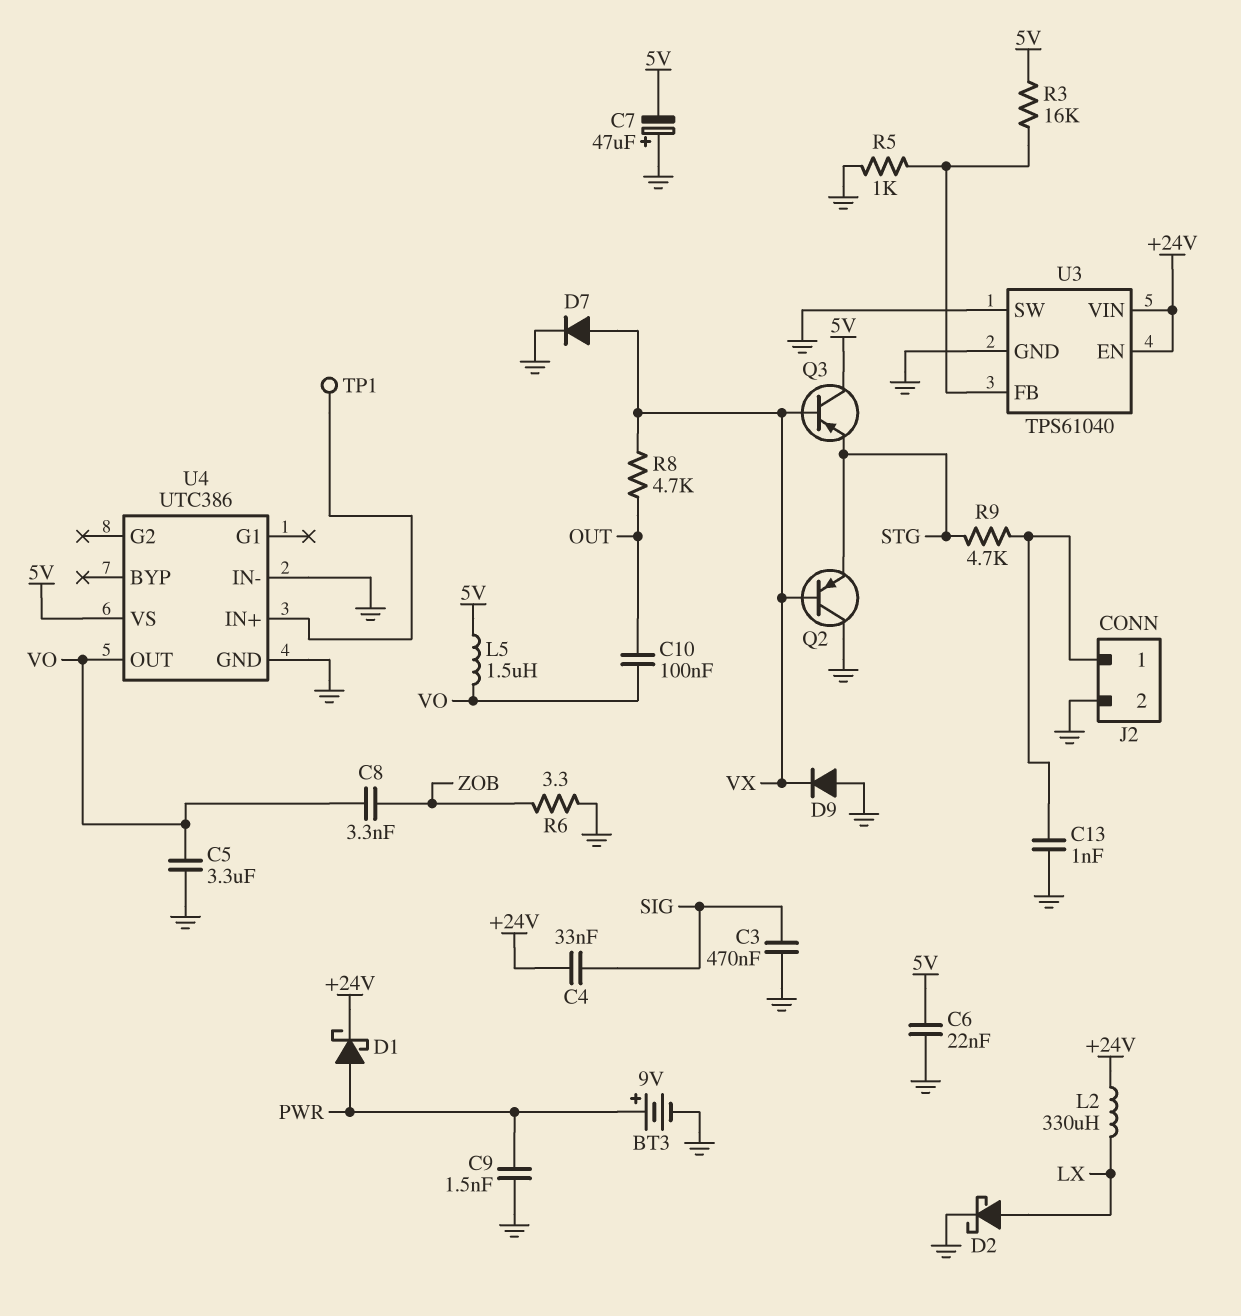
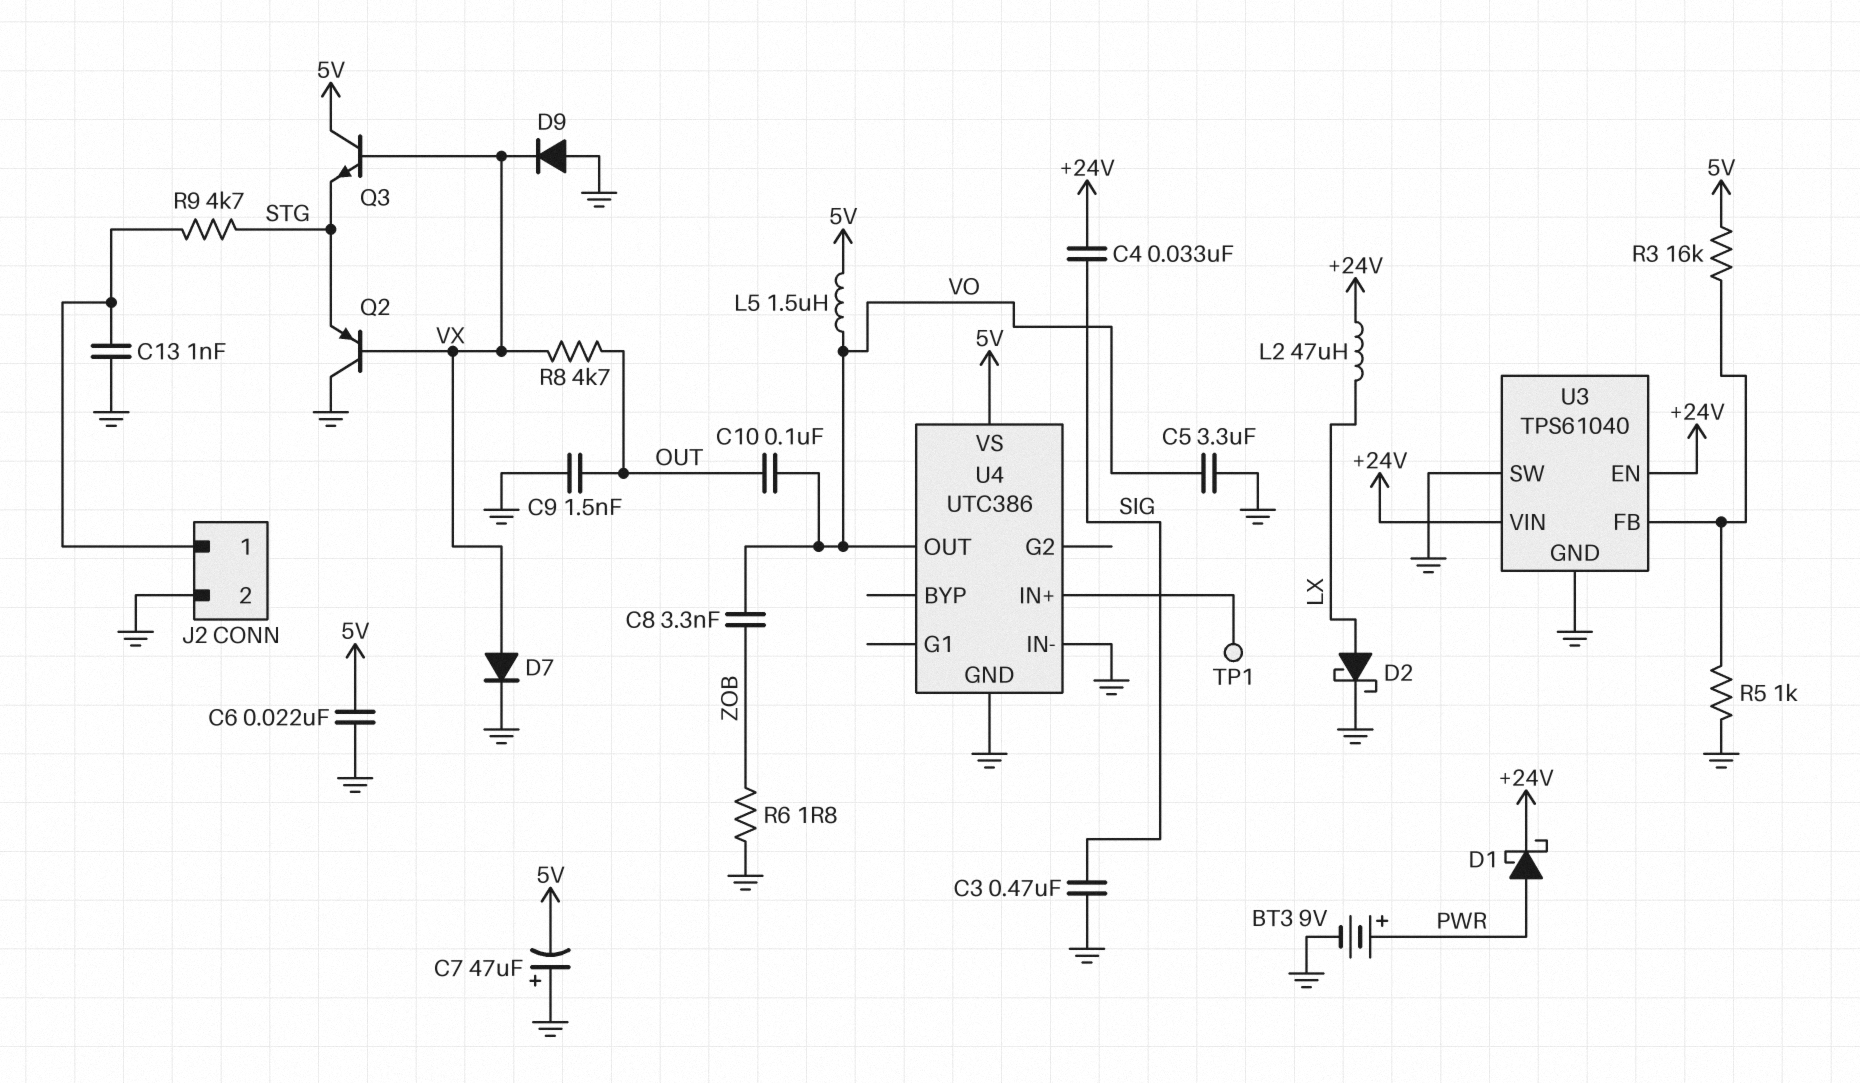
C9: 1.5nF (GND, PWR) -> 1.5nF (GND, OUT)
L2: 330uH (+24V, LX) -> 47uH (+24V, LX)
Q3: PNP (B VX, C 5V, E STG) -> NPN (B VX, C 5V, E STG)
R6: 3.3 (GND, ZOB) -> 1.8 (GND, ZOB)

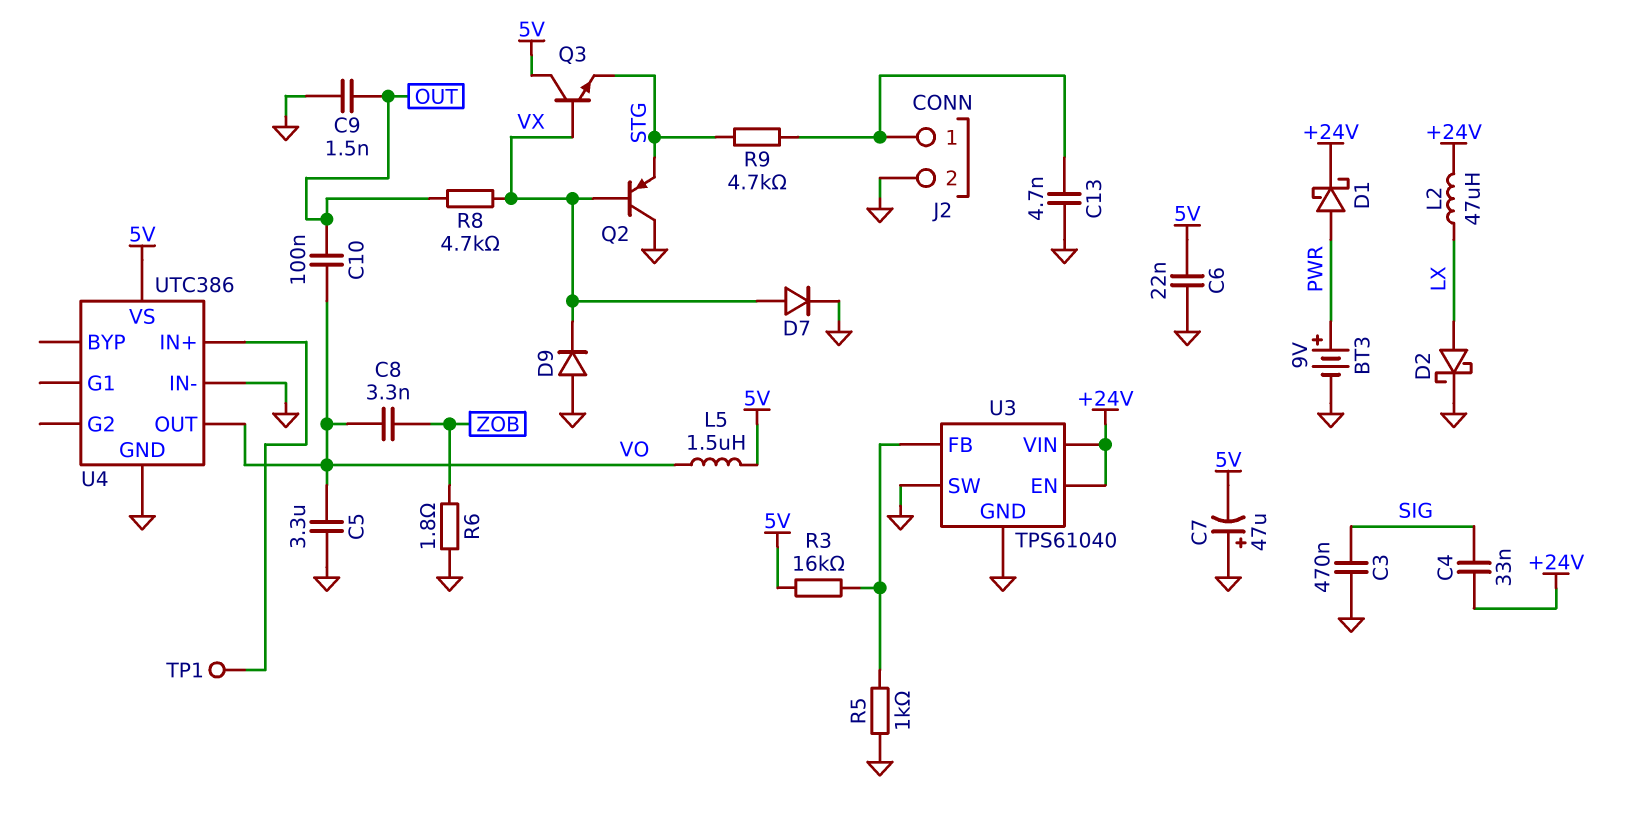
C13: 1nF (GND, J2/1) -> 4.7nF (GND, J2/1)

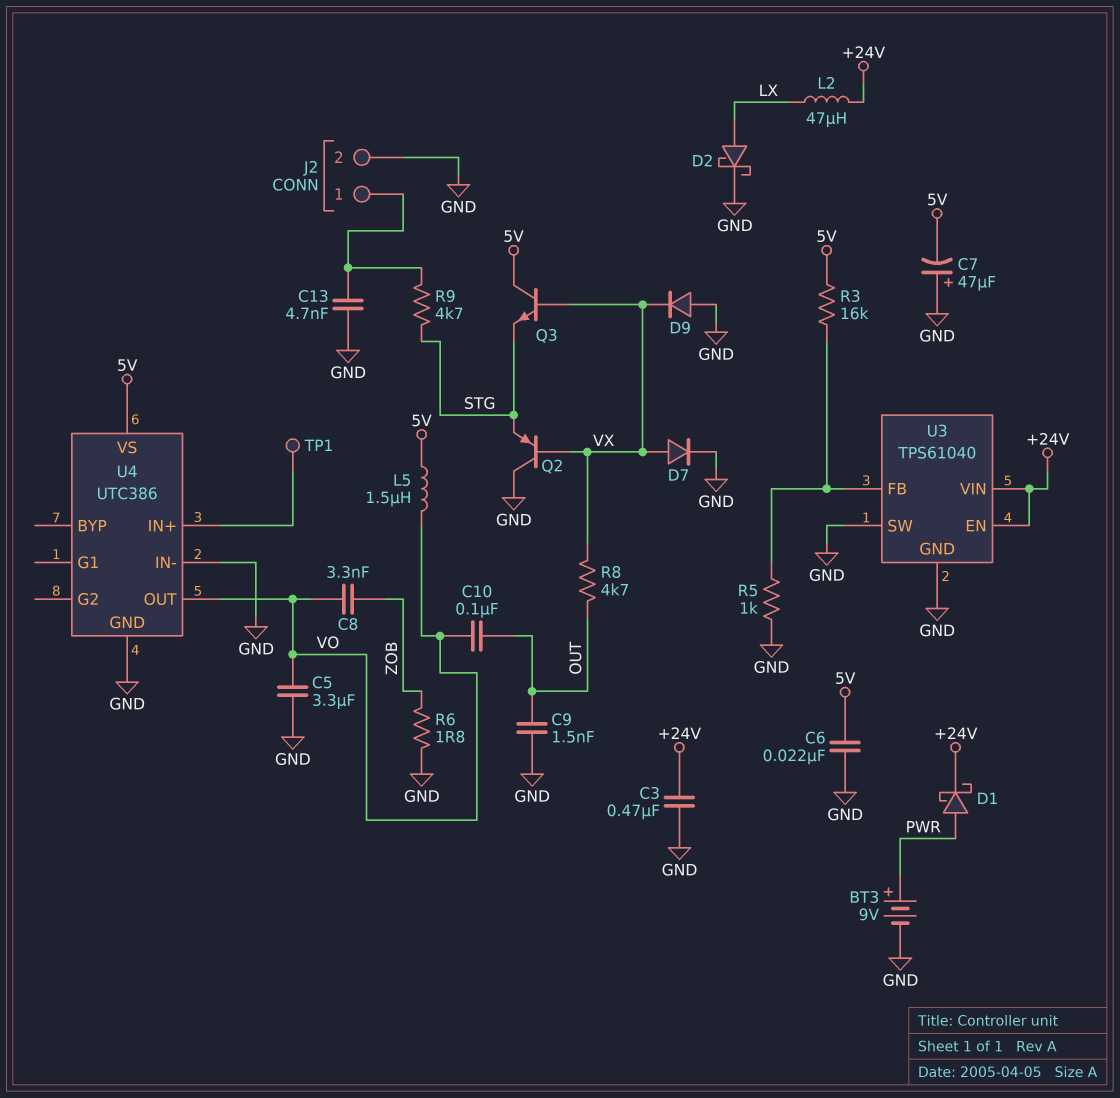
C3: 470nF (GND, SIG) -> 470nF (+24V, GND)
C4: 33nF (+24V, SIG) -> none

